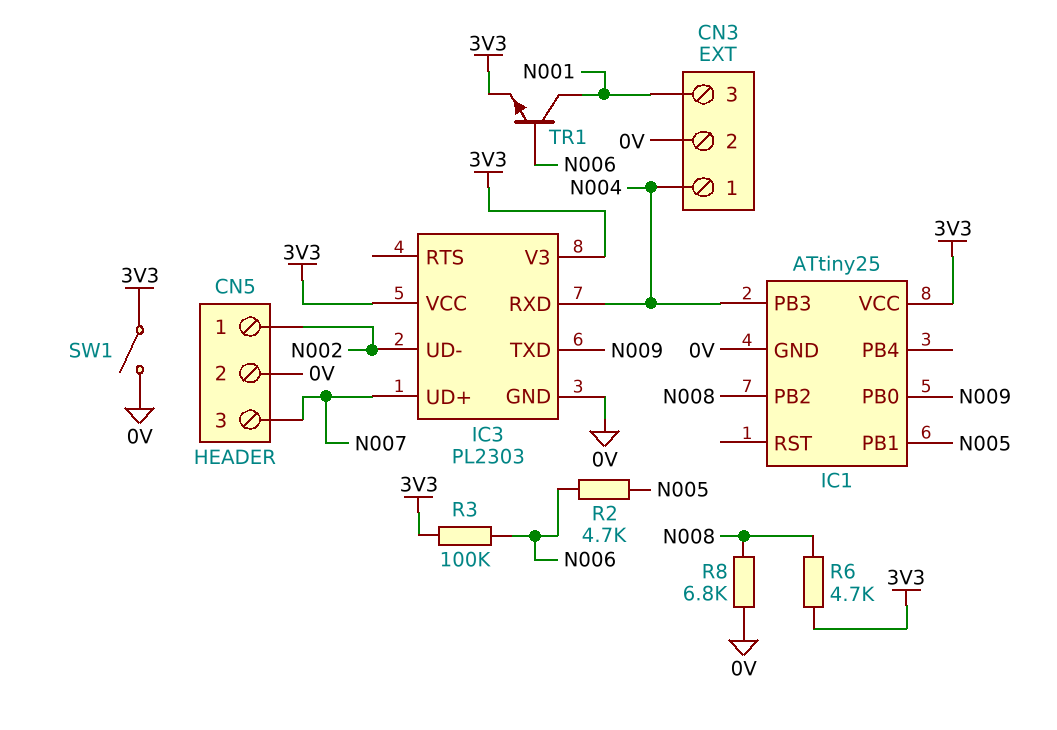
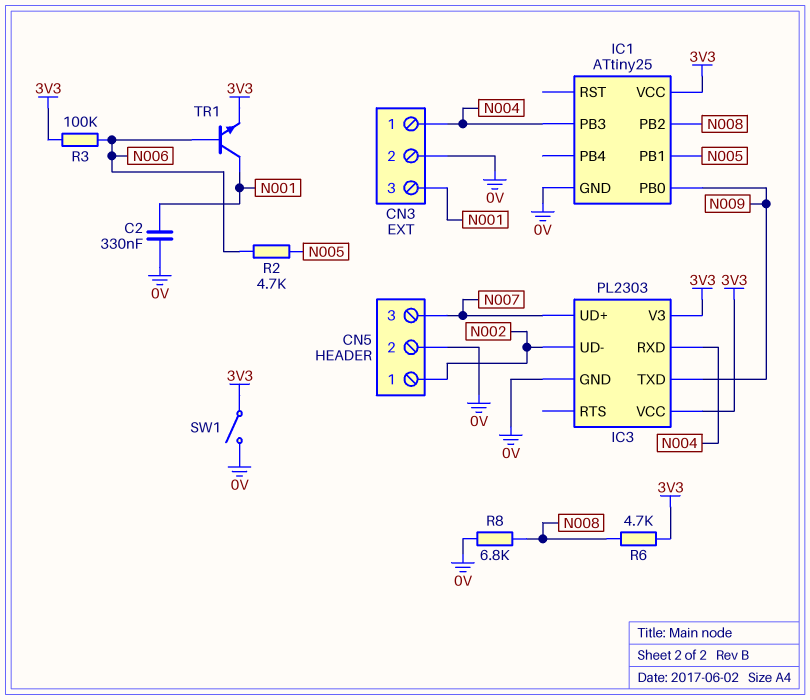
C2: none -> 330nF (0V, N001)

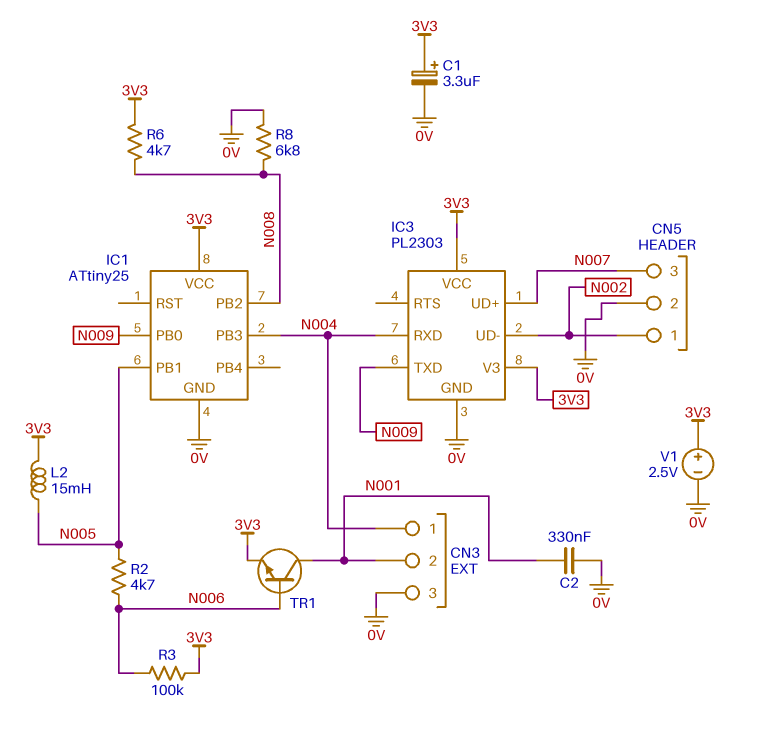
C1: none -> 3.3uF (plus 3V3, minus 0V)
CN3 pin 2: 0V -> N001
CN3 pin 3: N001 -> 0V
L2: none -> 15mH (3V3, N005)
SW1: switch (0V, 3V3) -> none
V1: none -> 2.5V (plus 3V3, minus 0V)

